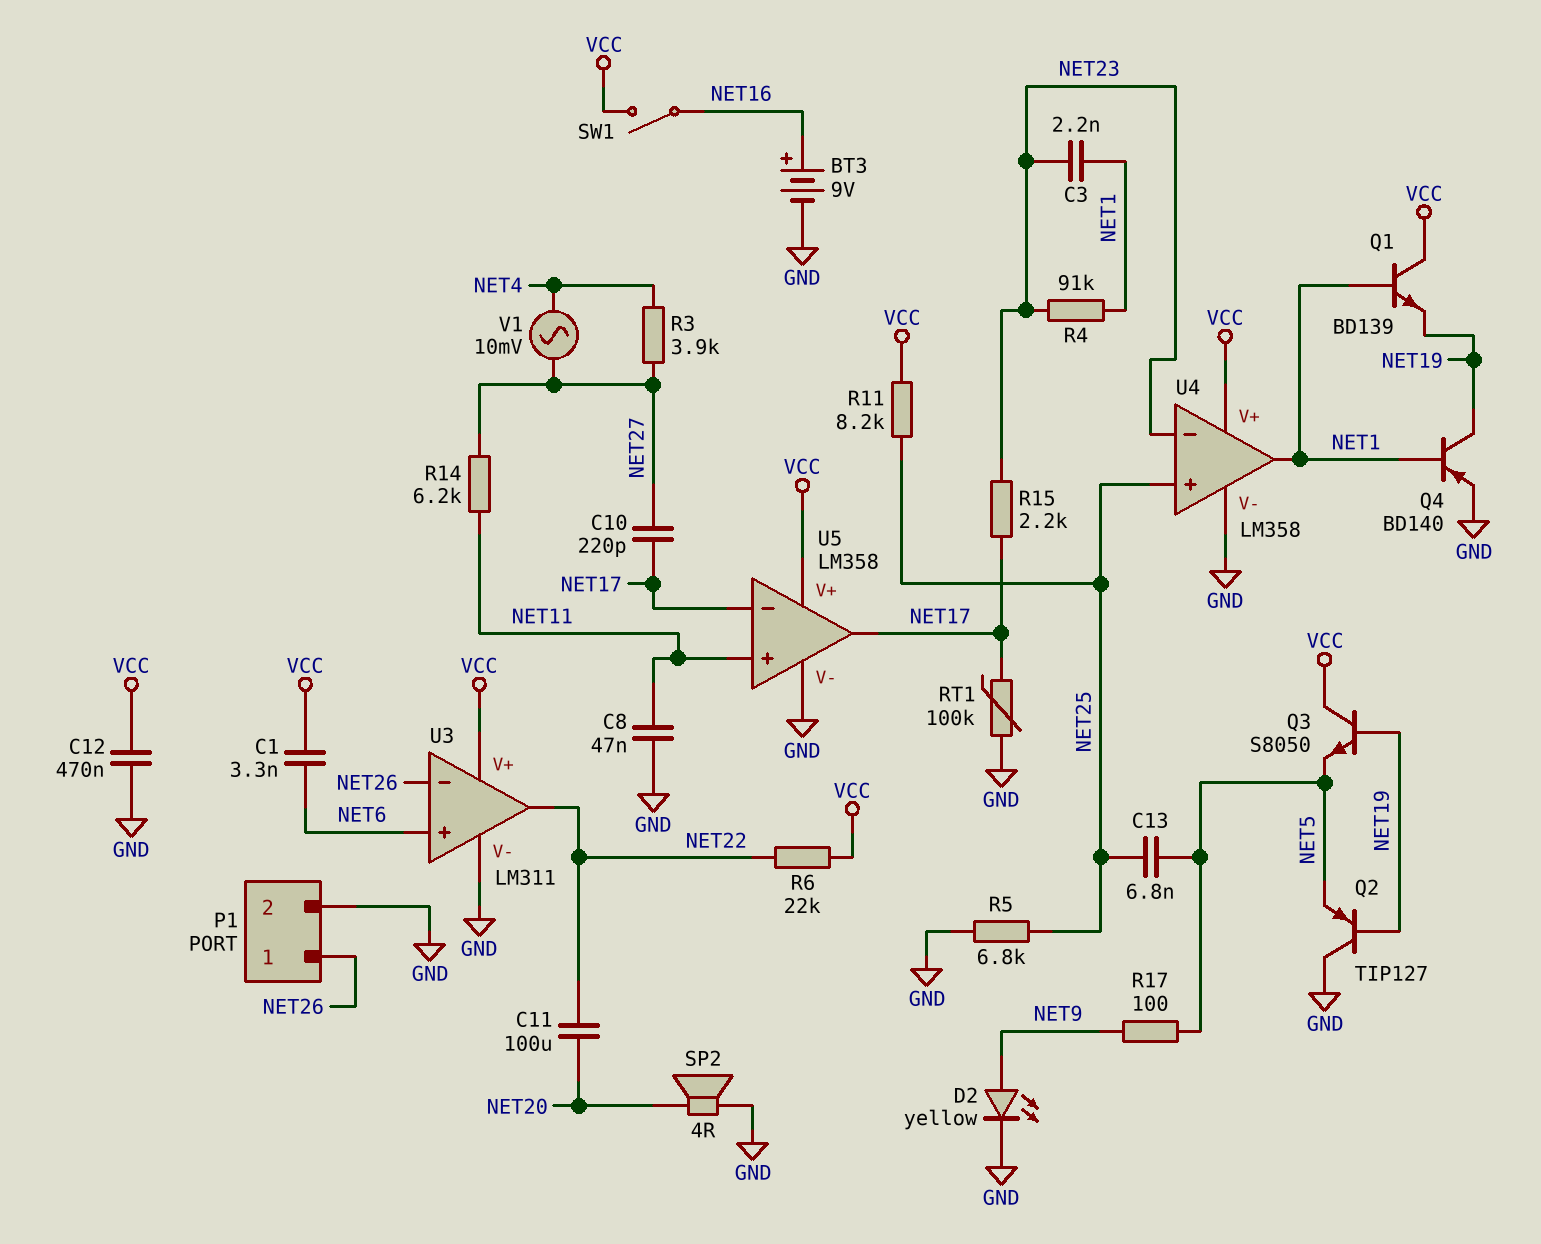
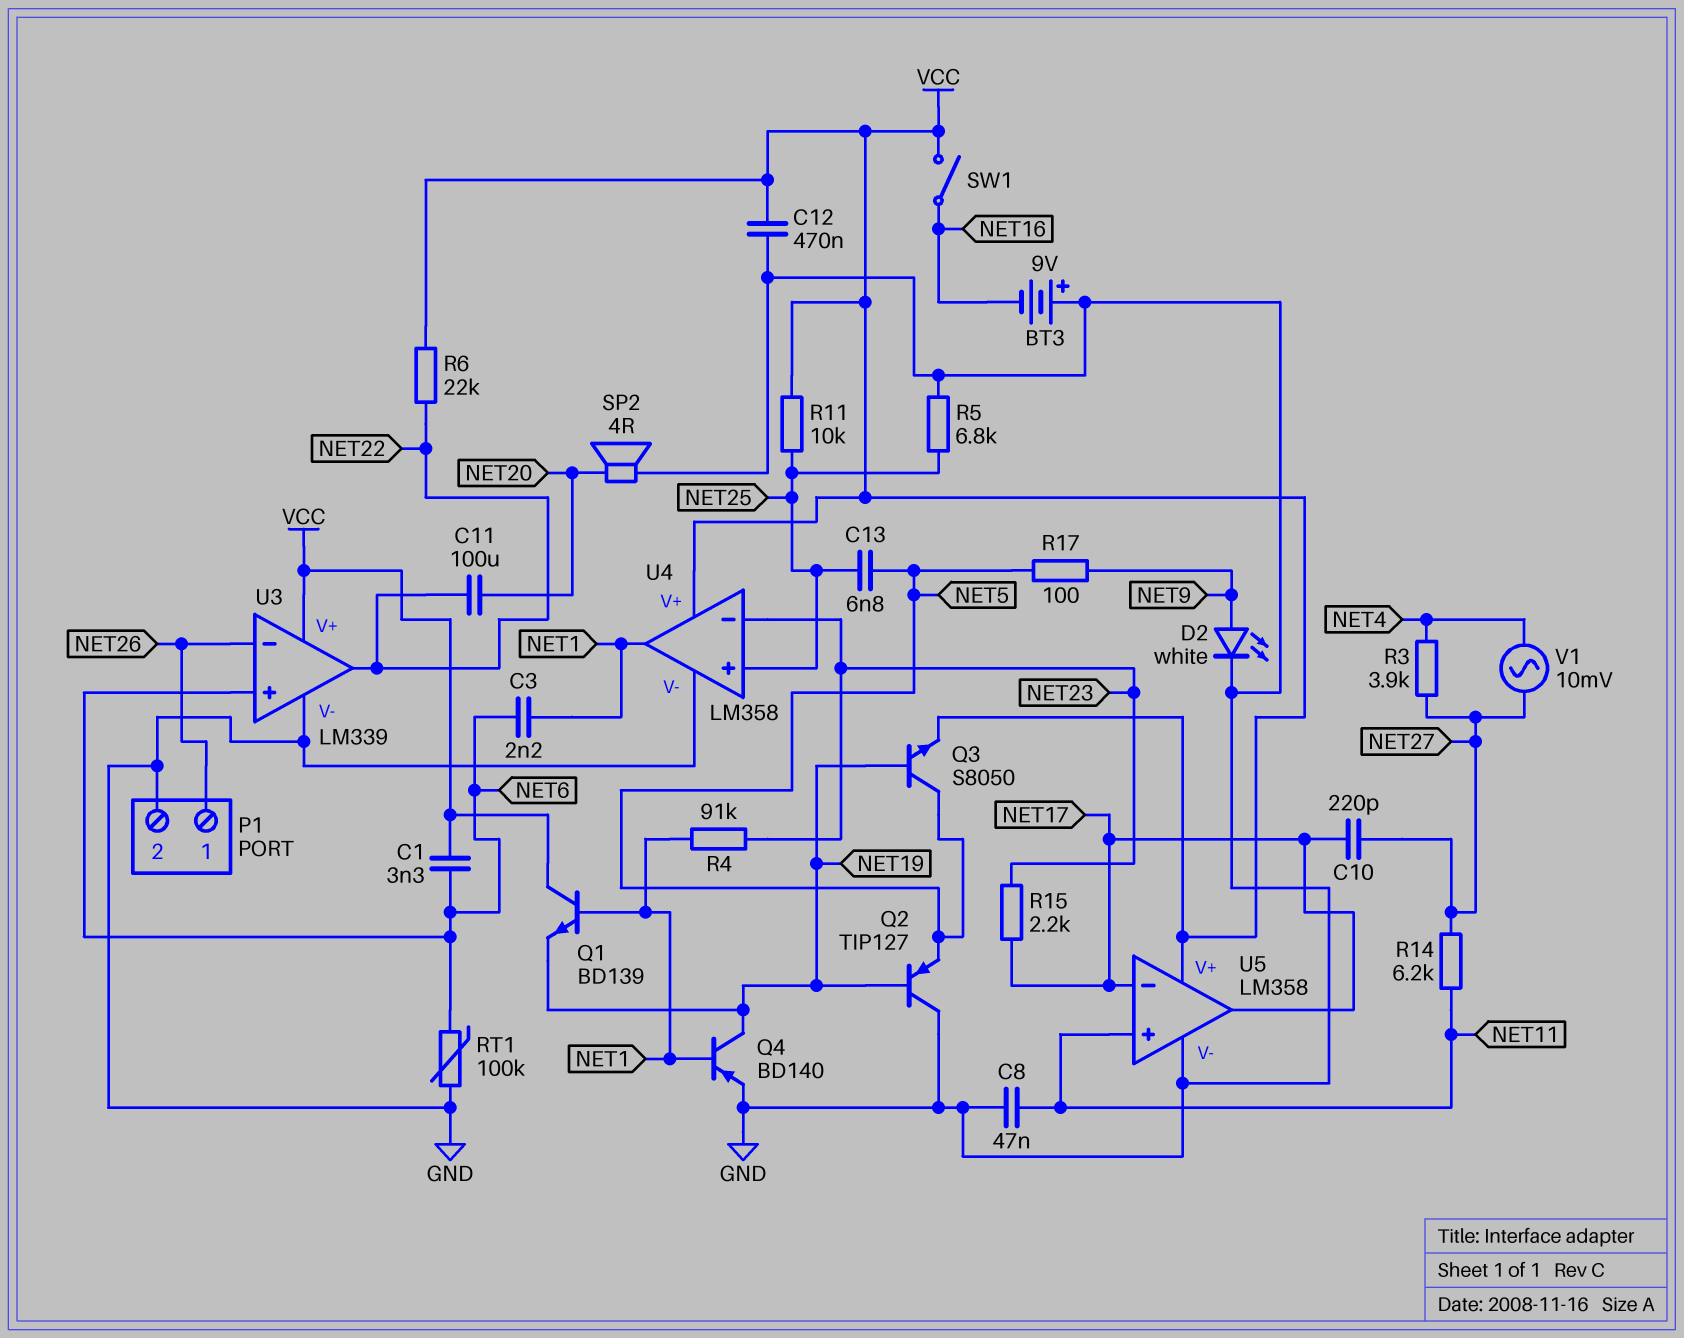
BT3: 9V (plus NET16, minus GND) -> 9V (plus GND, minus NET16)
C3: 2.2nF (NET1, NET23) -> 2.2nF (NET1, NET6)
D2: LED yellow (A NET9, K GND) -> LED white (A NET9, K GND)
Q3: NPN S8050 (B NET19, C VCC, E NET5) -> NPN S8050 (B NET19, C NET5, E VCC)
R11: 8.2k (NET25, VCC) -> 10k (NET25, VCC)
RT1: 100k (GND, NET17) -> 100k (GND, NET6)
U3: LM311 -> LM339

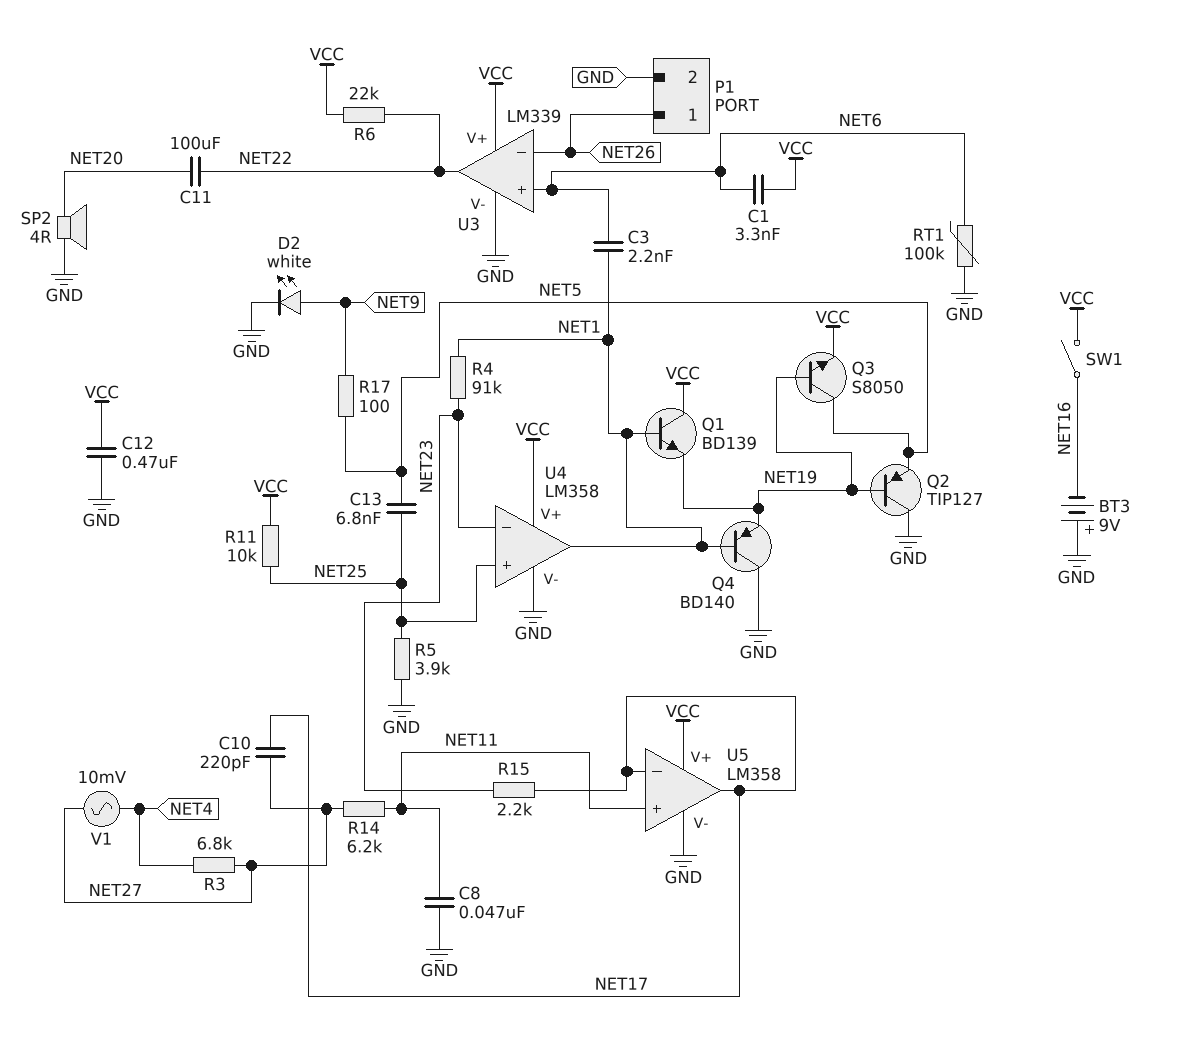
Q4: PNP BD140 (B NET1, C NET19, E GND) -> PNP BD140 (B NET1, C GND, E NET19)
R3: 3.9k (NET4, NET27) -> 6.8k (NET4, NET27)
R5: 6.8k (GND, NET25) -> 3.9k (GND, NET25)

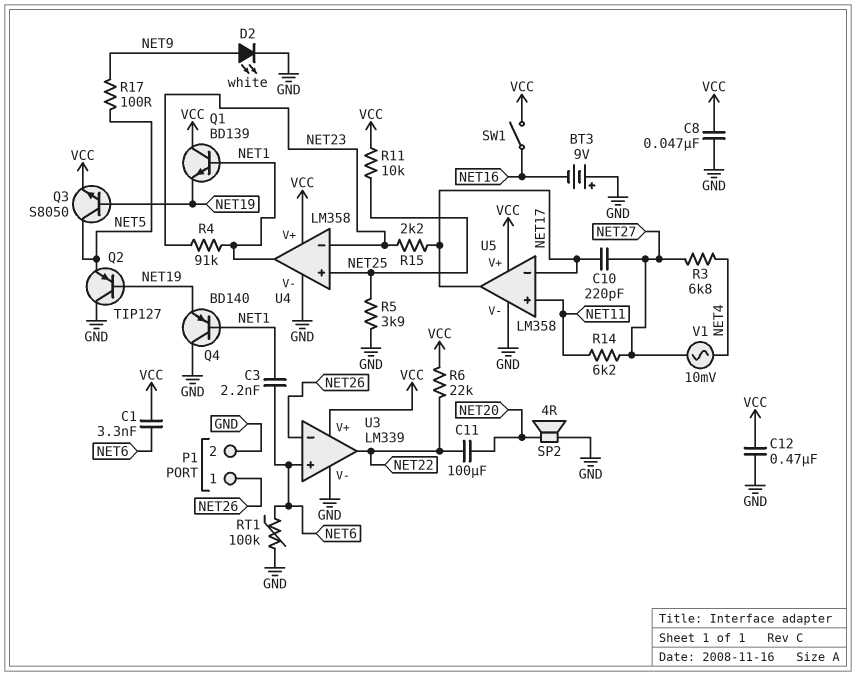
C8: 47nF (GND, NET11) -> 47nF (GND, VCC)
C13: 6.8nF (NET5, NET25) -> none

